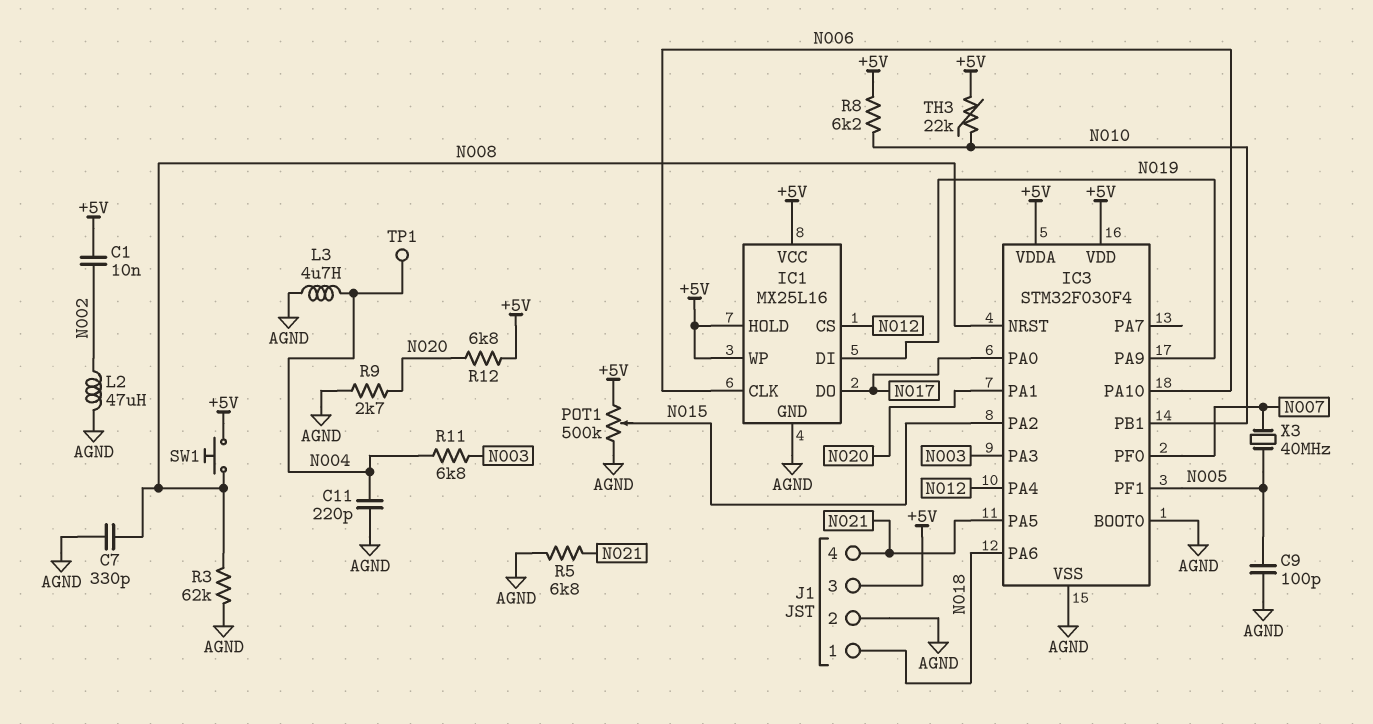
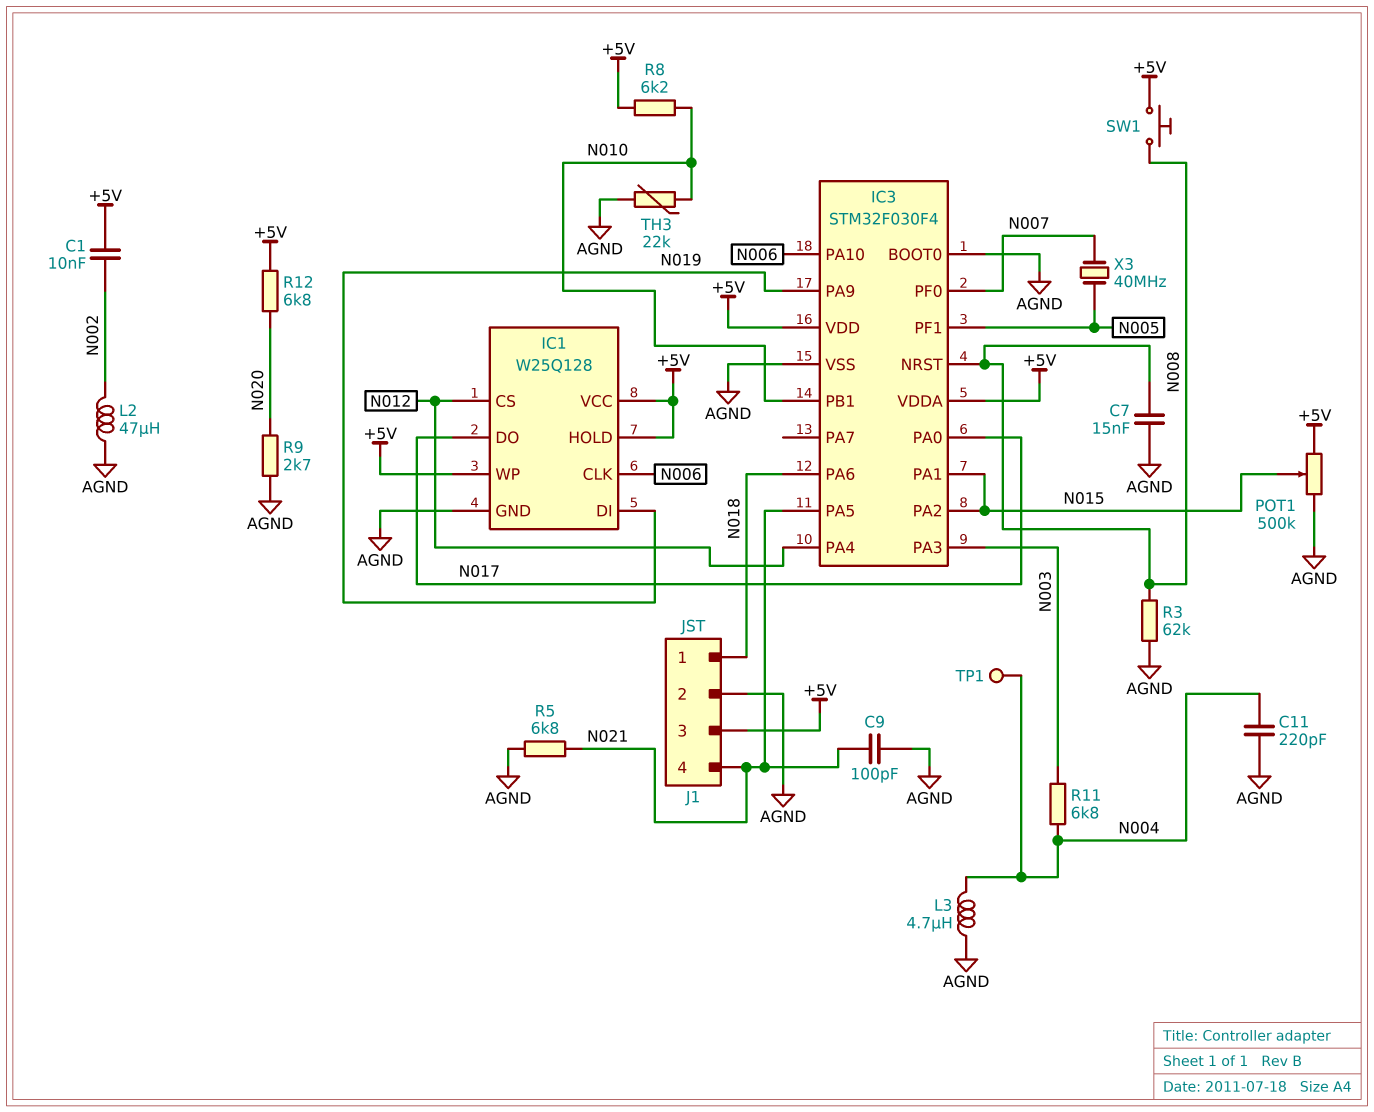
C7: 330pF (AGND, N008) -> 15nF (AGND, N008)
C9: 100pF (AGND, N005) -> 100pF (AGND, N021)
IC1: MX25L16 -> W25Q128
IC3 pin PA1: N020 -> N015
TH3: 22k (+5V, N010) -> 22k (AGND, N010)

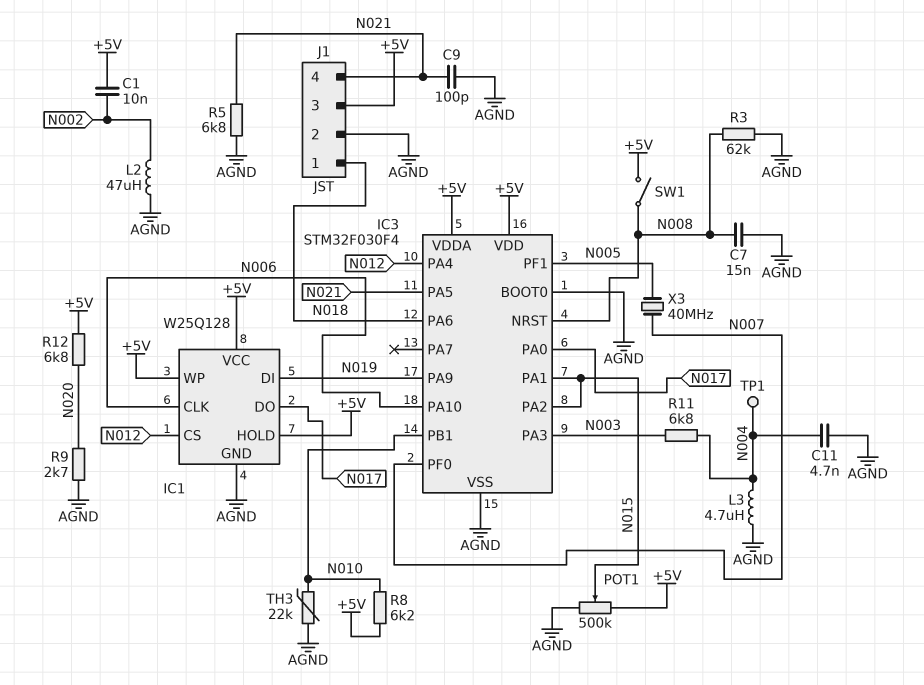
C11: 220pF (AGND, N004) -> 4.7nF (AGND, N004)
SW1: button (+5V, N008) -> switch (+5V, N008)

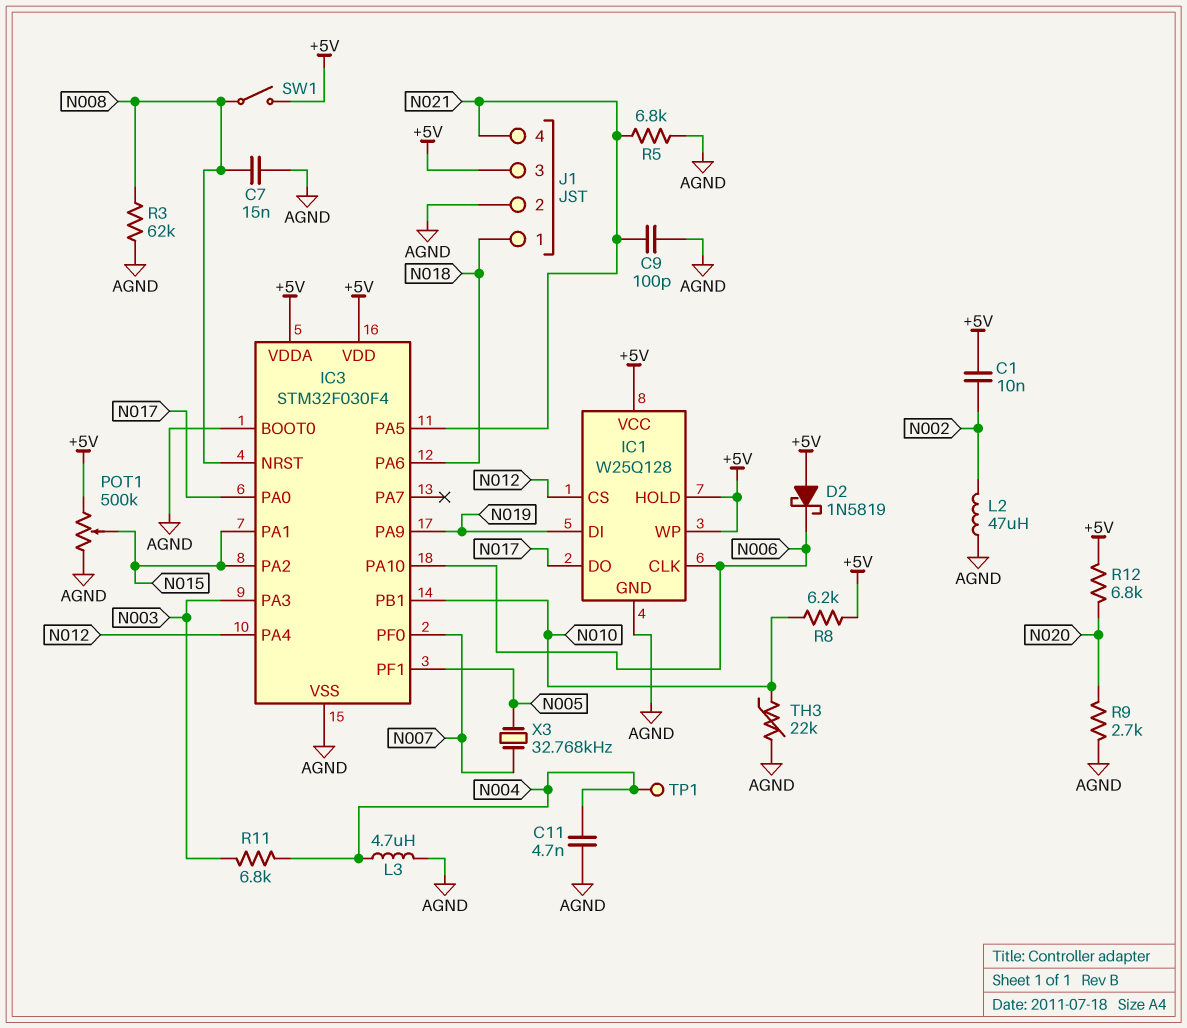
D2: none -> schottky 1N5819 (A +5V, K N006)
X3: 40MHz (N005, N007) -> 32.768kHz (N005, N007)

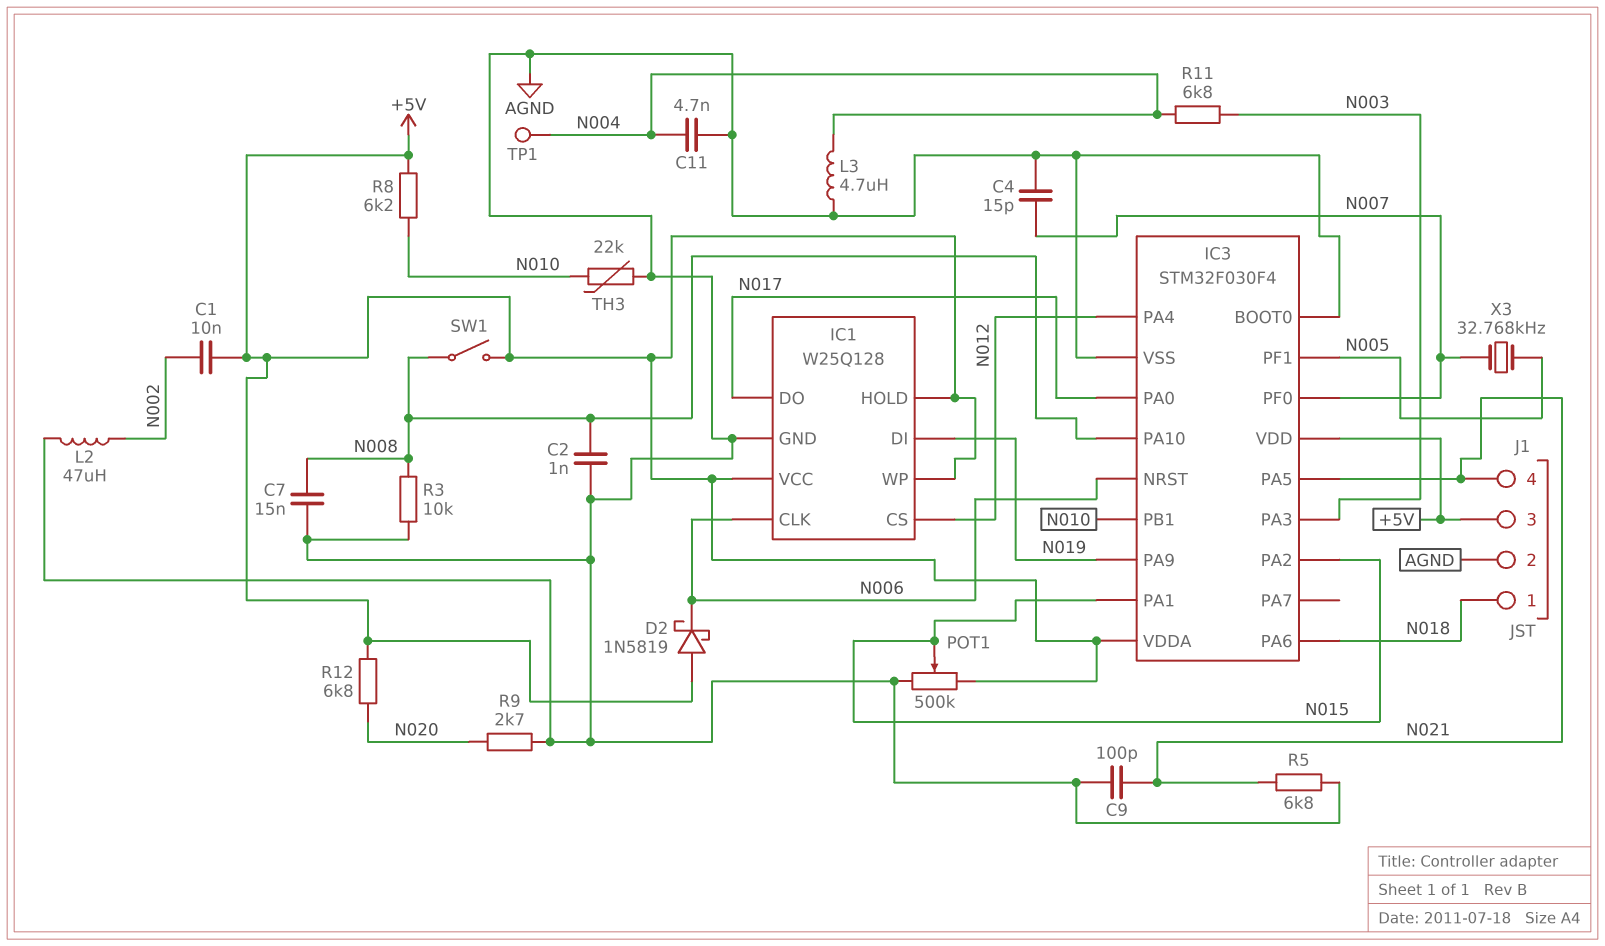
C2: none -> 1nF (AGND, N008)
C4: none -> 15pF (AGND, N007)
IC3 pin NRST: N008 -> N006
IC3 pin PA10: N006 -> N008
R3: 62k (AGND, N008) -> 10k (AGND, N008)

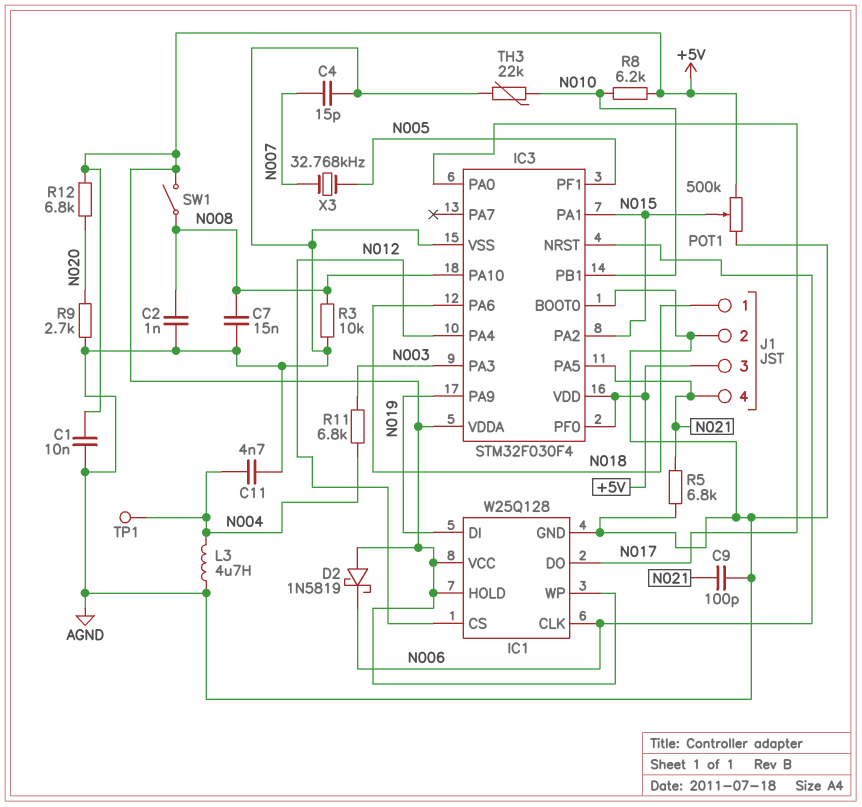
C1: 10nF (+5V, N002) -> 10nF (+5V, AGND)
IC3 pin PF0: N007 -> +5V
L2: 47uH (AGND, N002) -> none

